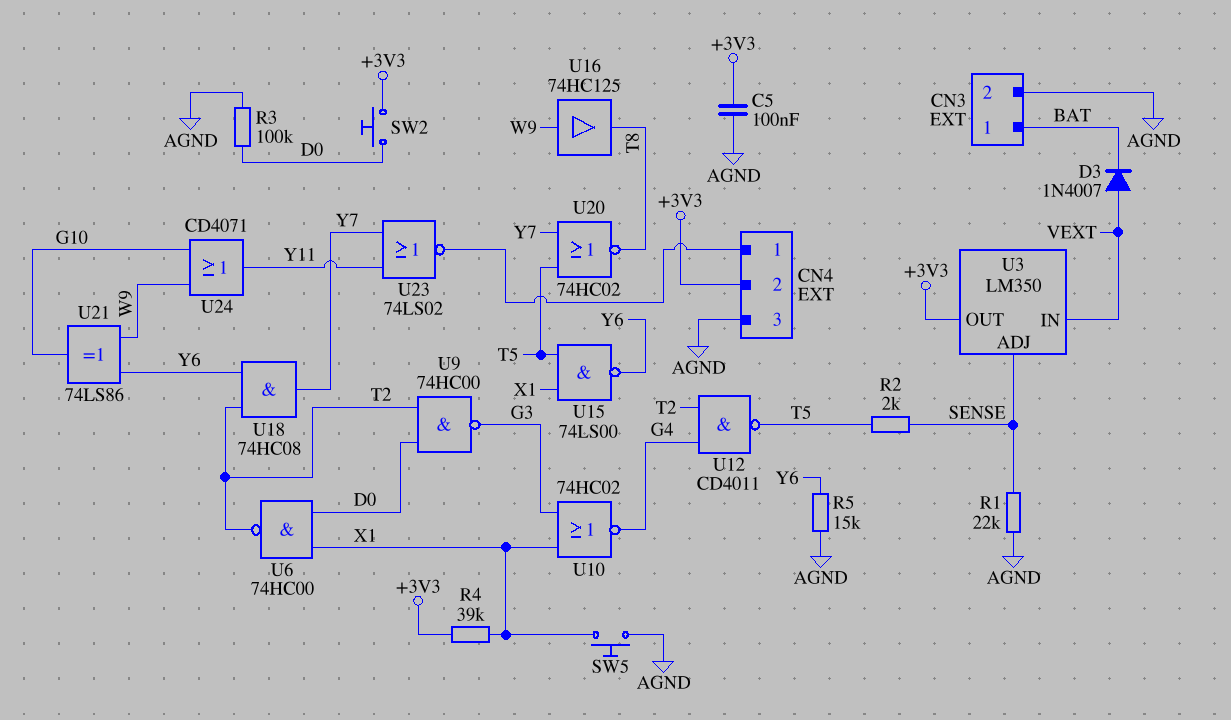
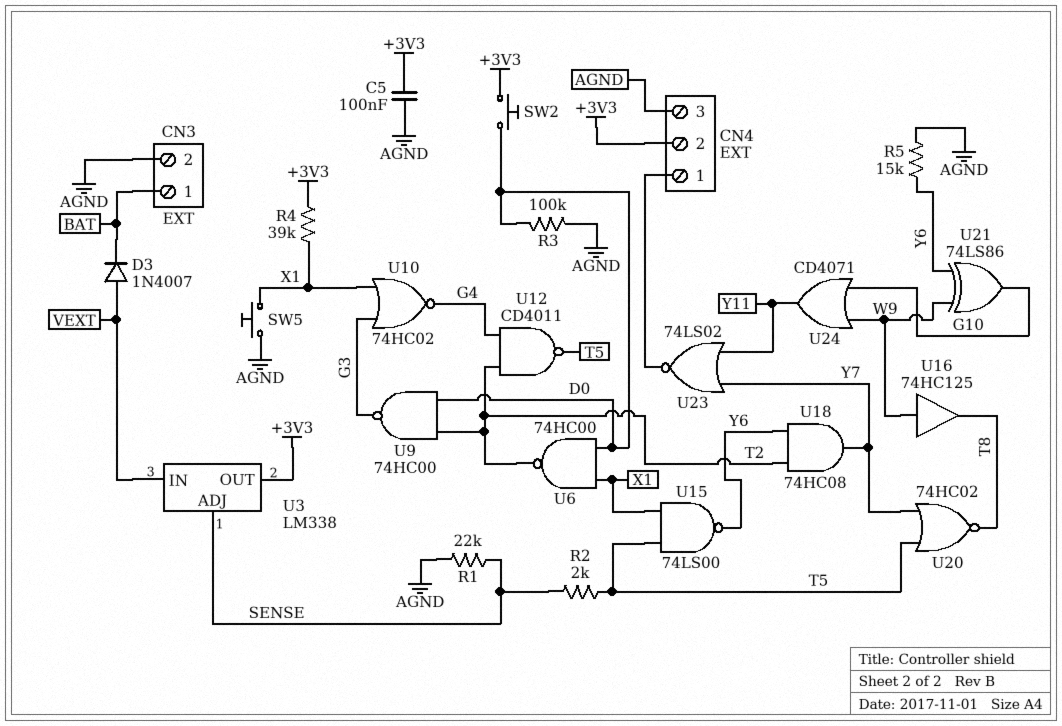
U3: LM350 -> LM338

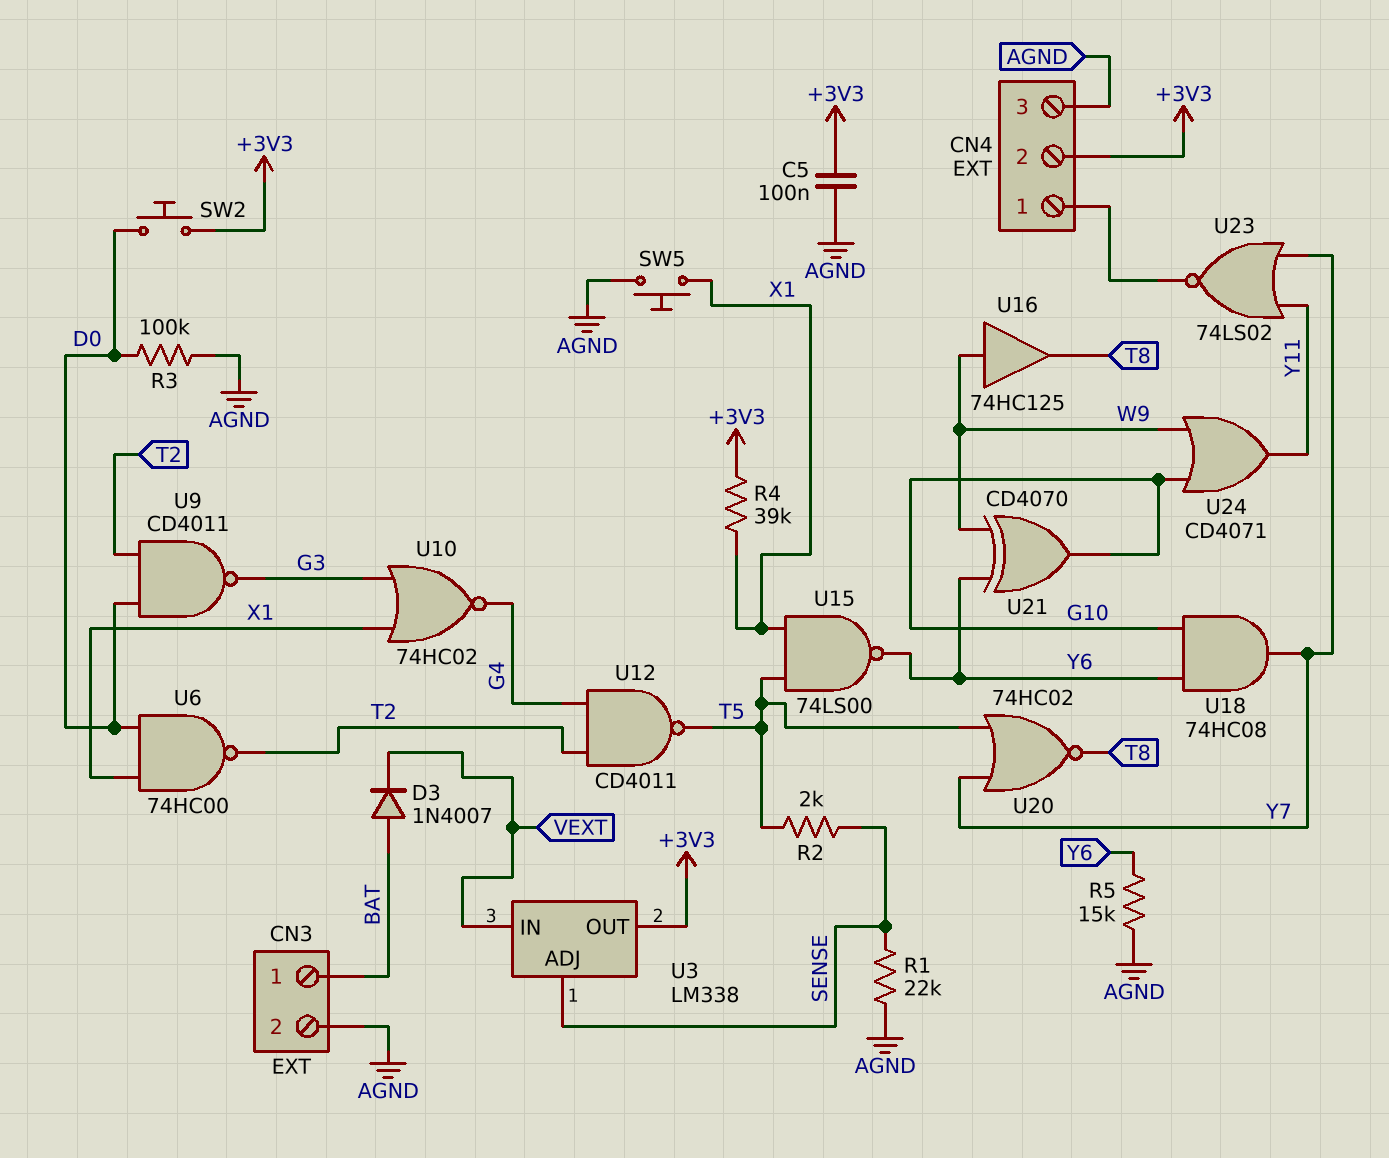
D3: diode 1N4007 (A VEXT, K BAT) -> diode 1N4007 (A BAT, K VEXT)
U9: NAND 74HC00 (in D0, in T2, out G3) -> NAND CD4011 (in D0, in T2, out G3)
U18: AND 74HC08 (in T2, in Y6, out Y7) -> AND 74HC08 (in G10, in Y6, out Y7)
U21: XOR 74LS86 (in W9, in Y6, out G10) -> XOR CD4070 (in W9, in Y6, out G10)

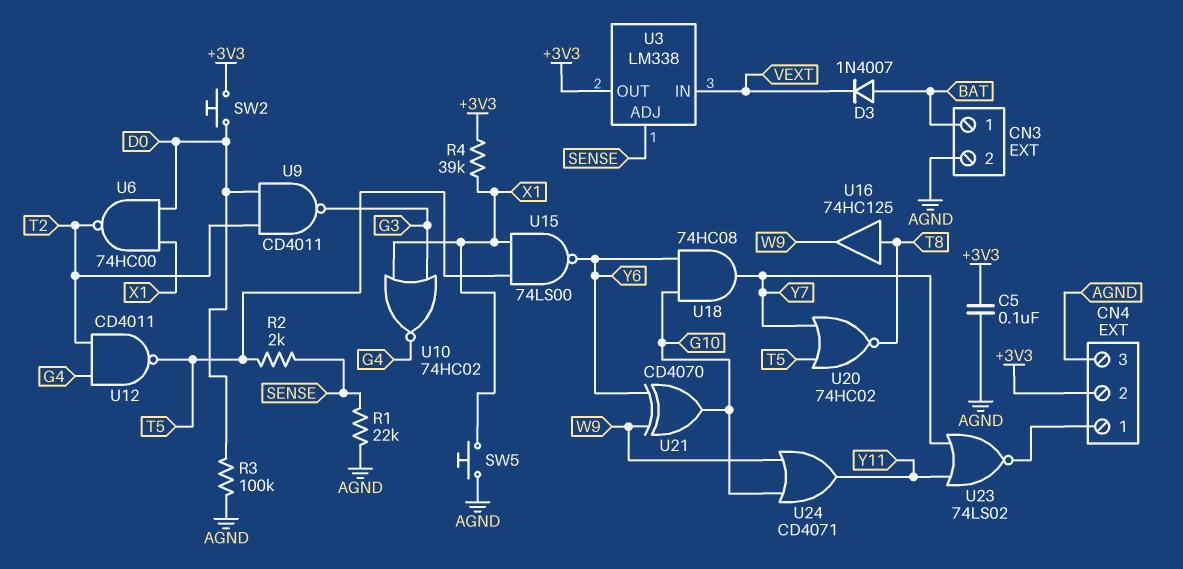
R5: 15k (AGND, Y6) -> none
U16: buffer 74HC125 (in W9, out T8) -> buffer 74HC125 (in T8, out W9)

